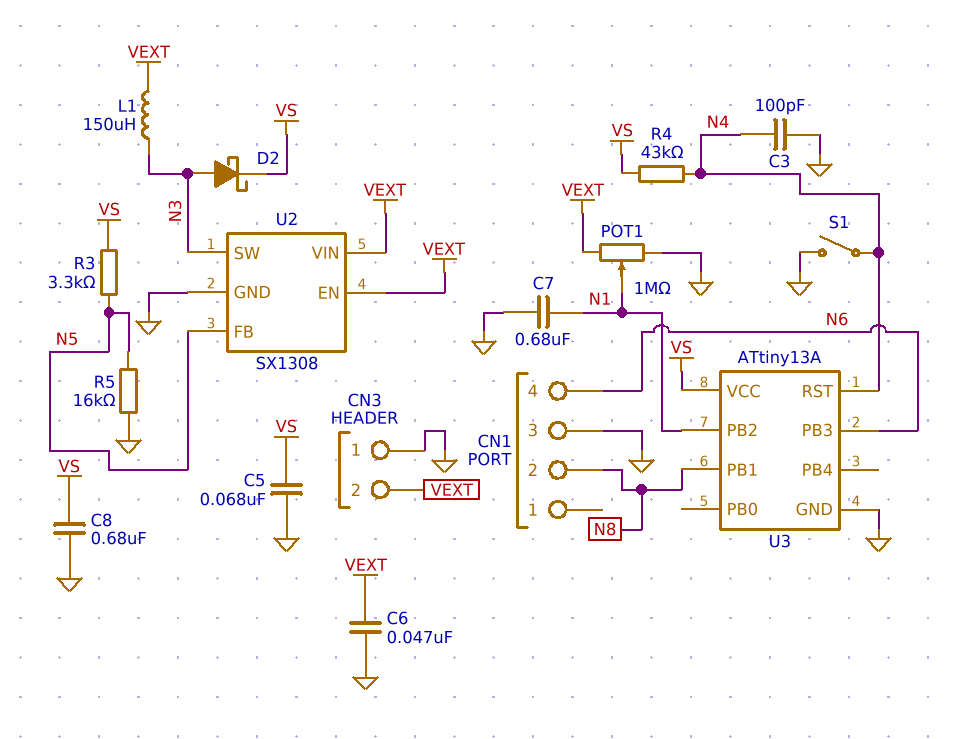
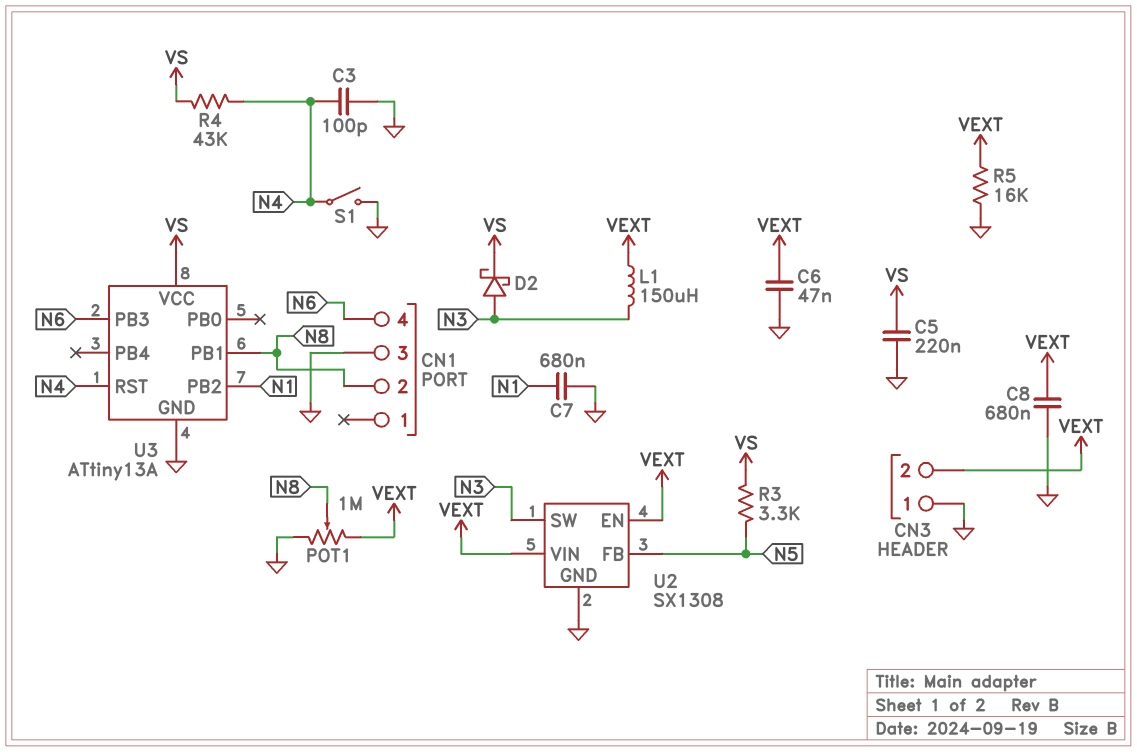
C5: 68nF (GND, VS) -> 220nF (GND, VS)
C8: 680nF (GND, VS) -> 680nF (GND, VEXT)
POT1: 1M (GND, VEXT, wiper N1) -> 1M (GND, VEXT, wiper N8)
R5: 16k (GND, N5) -> 16k (GND, VEXT)

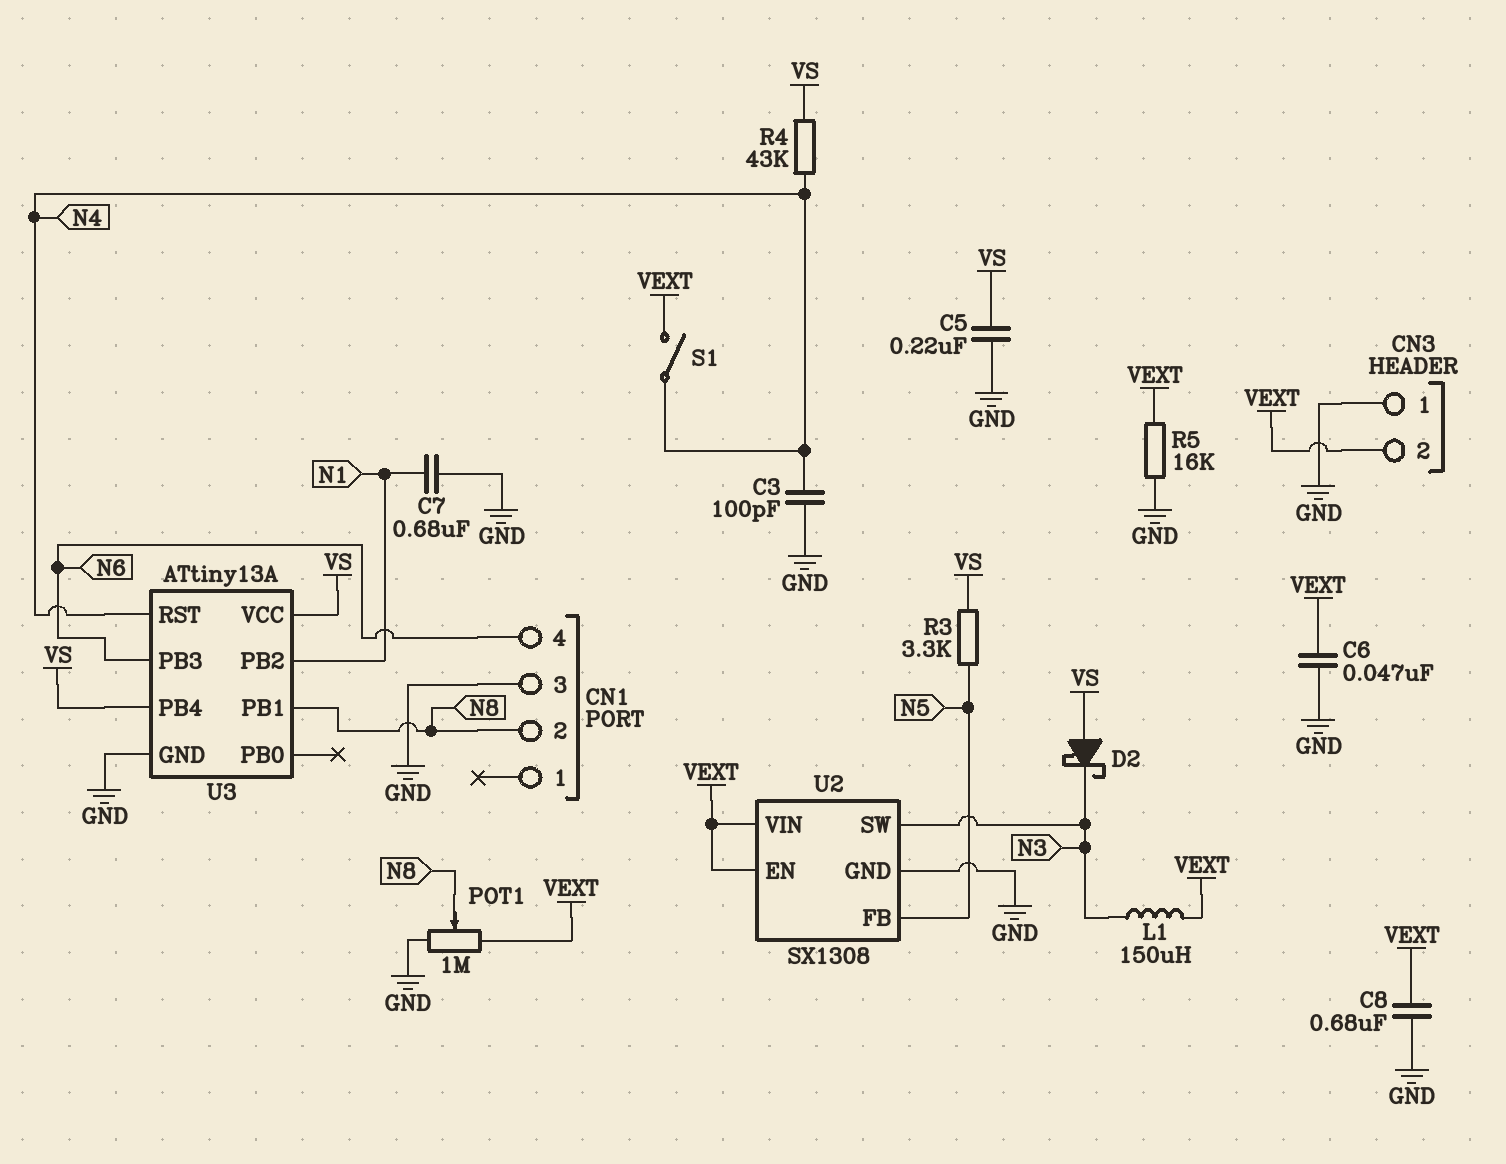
D2: schottky (A N3, K VS) -> schottky (A VS, K N3)
S1: switch (GND, N4) -> switch (N4, VEXT)
U3 pin PB4: none -> VS

